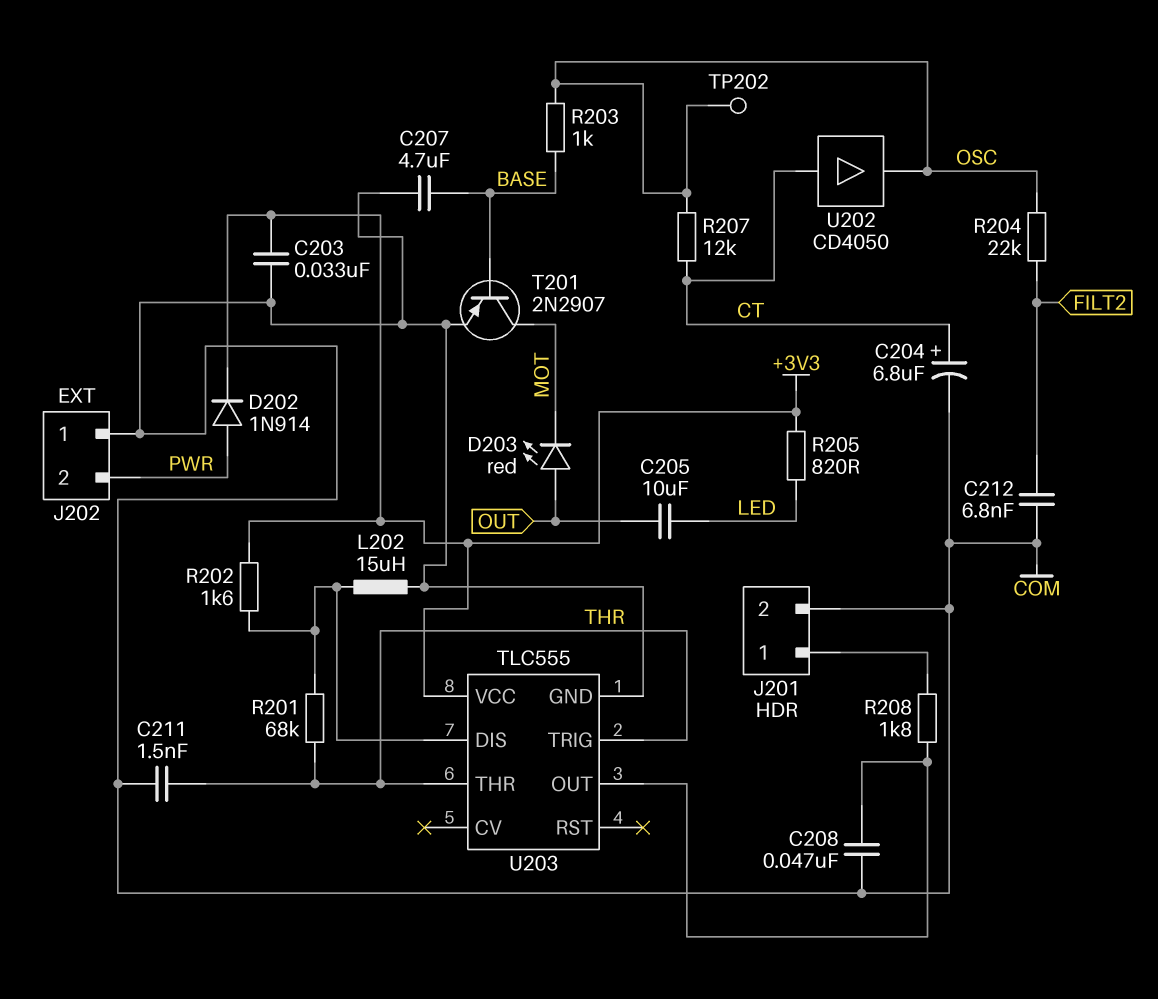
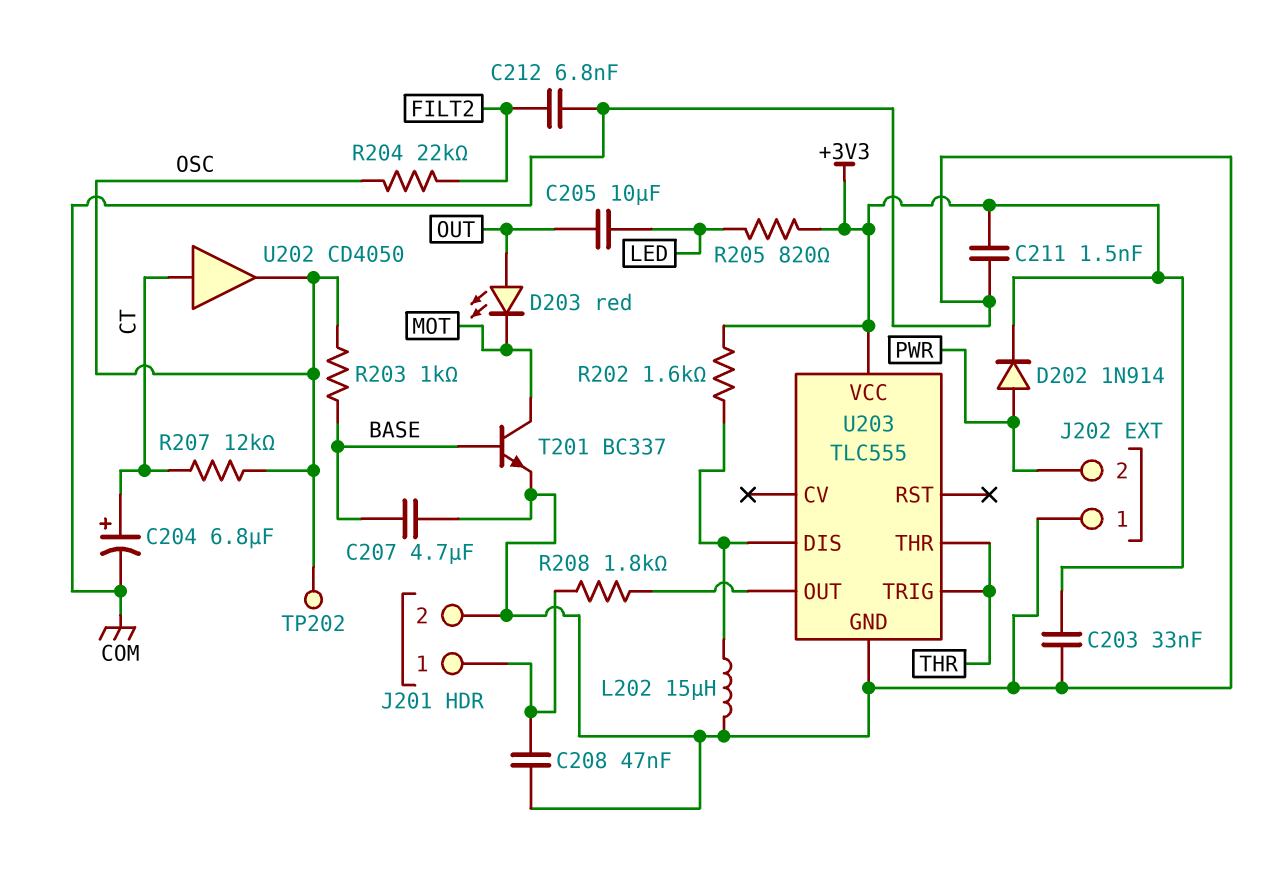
C208: 47nF (COM, U203/OUT) -> 47nF (COM, J201/1)
C211: 1.5nF (COM, THR) -> 1.5nF (+3V3, COM)
R201: 68k (THR, U203/DIS) -> none
T201: PNP 2N2907 (B BASE, C MOT, E COM) -> NPN BC337 (B BASE, C MOT, E COM)

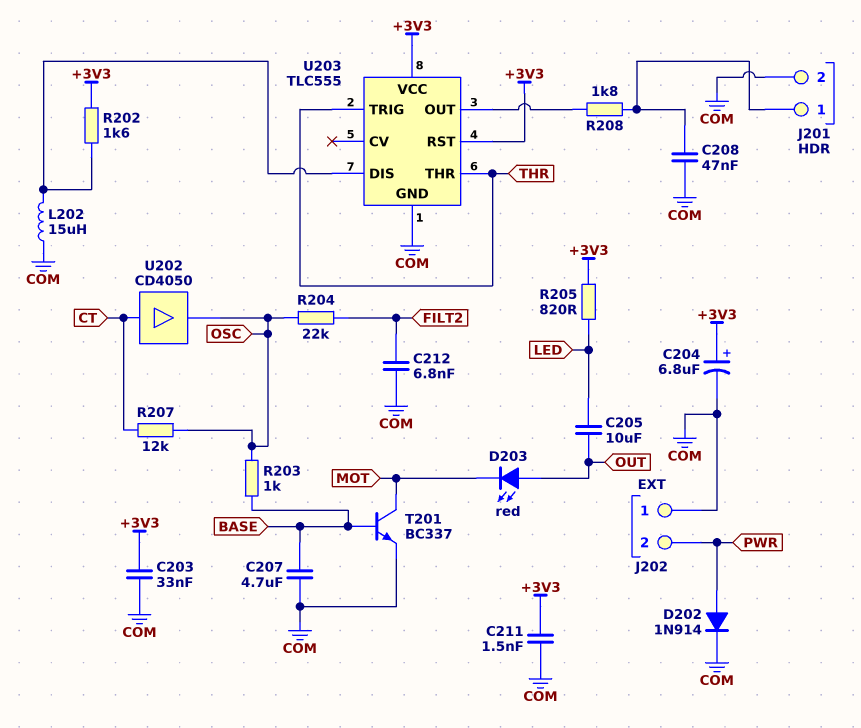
C204: 6.8uF (plus CT, minus COM) -> 6.8uF (plus +3V3, minus COM)
D202: diode 1N914 (A PWR, K +3V3) -> diode 1N914 (A PWR, K COM)
TP202: test point (OSC) -> none
U203 pin RST: none -> +3V3

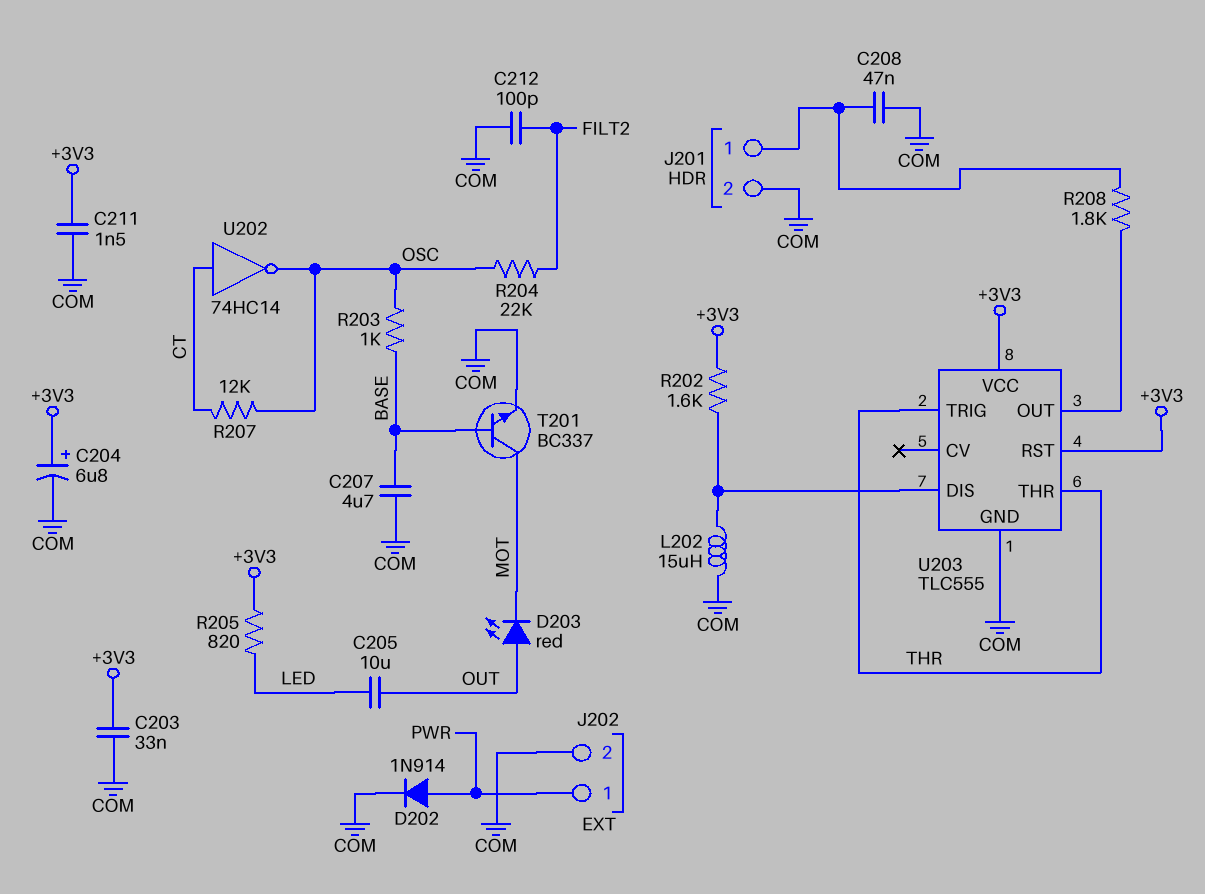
C212: 6.8nF (COM, FILT2) -> 100pF (COM, FILT2)
J202 pin 1: COM -> PWR
J202 pin 2: PWR -> COM
U202: buffer CD4050 (in CT, out OSC) -> NOT 74HC14 (in CT, out OSC)

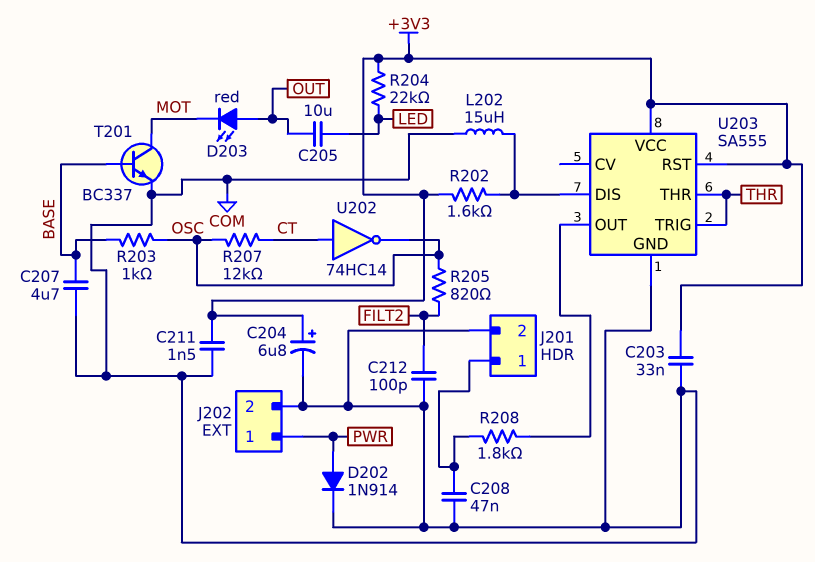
R204: 22k (FILT2, OSC) -> 22k (+3V3, LED)
R205: 820 (+3V3, LED) -> 820 (FILT2, OSC)
U203: TLC555 -> SA555

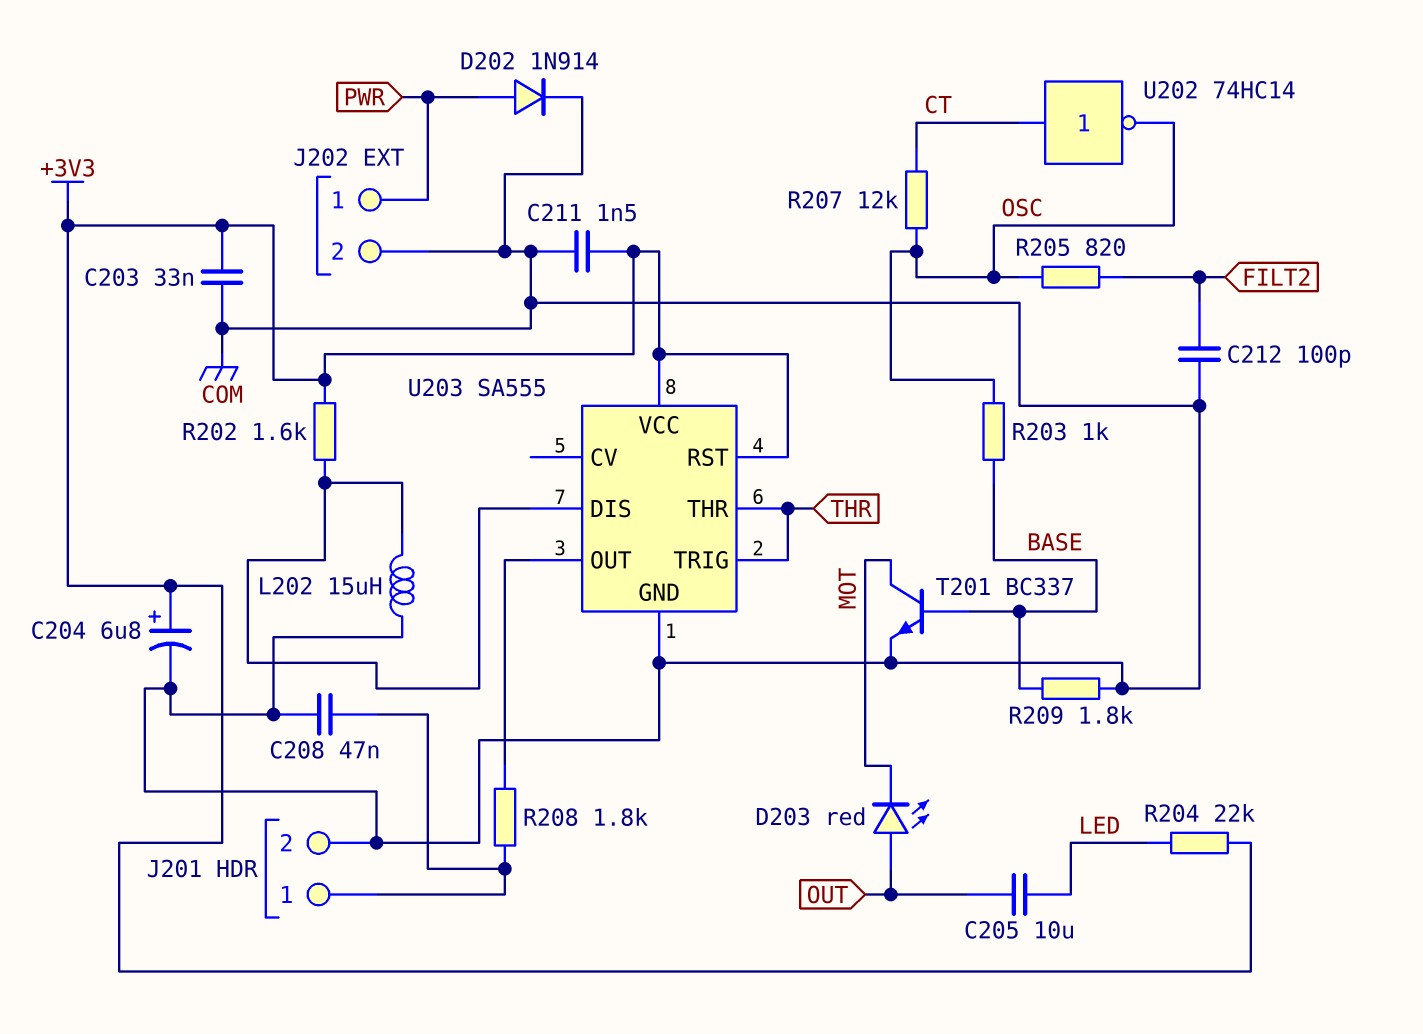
C207: 4.7uF (BASE, COM) -> none
R209: none -> 1.8k (BASE, COM)

